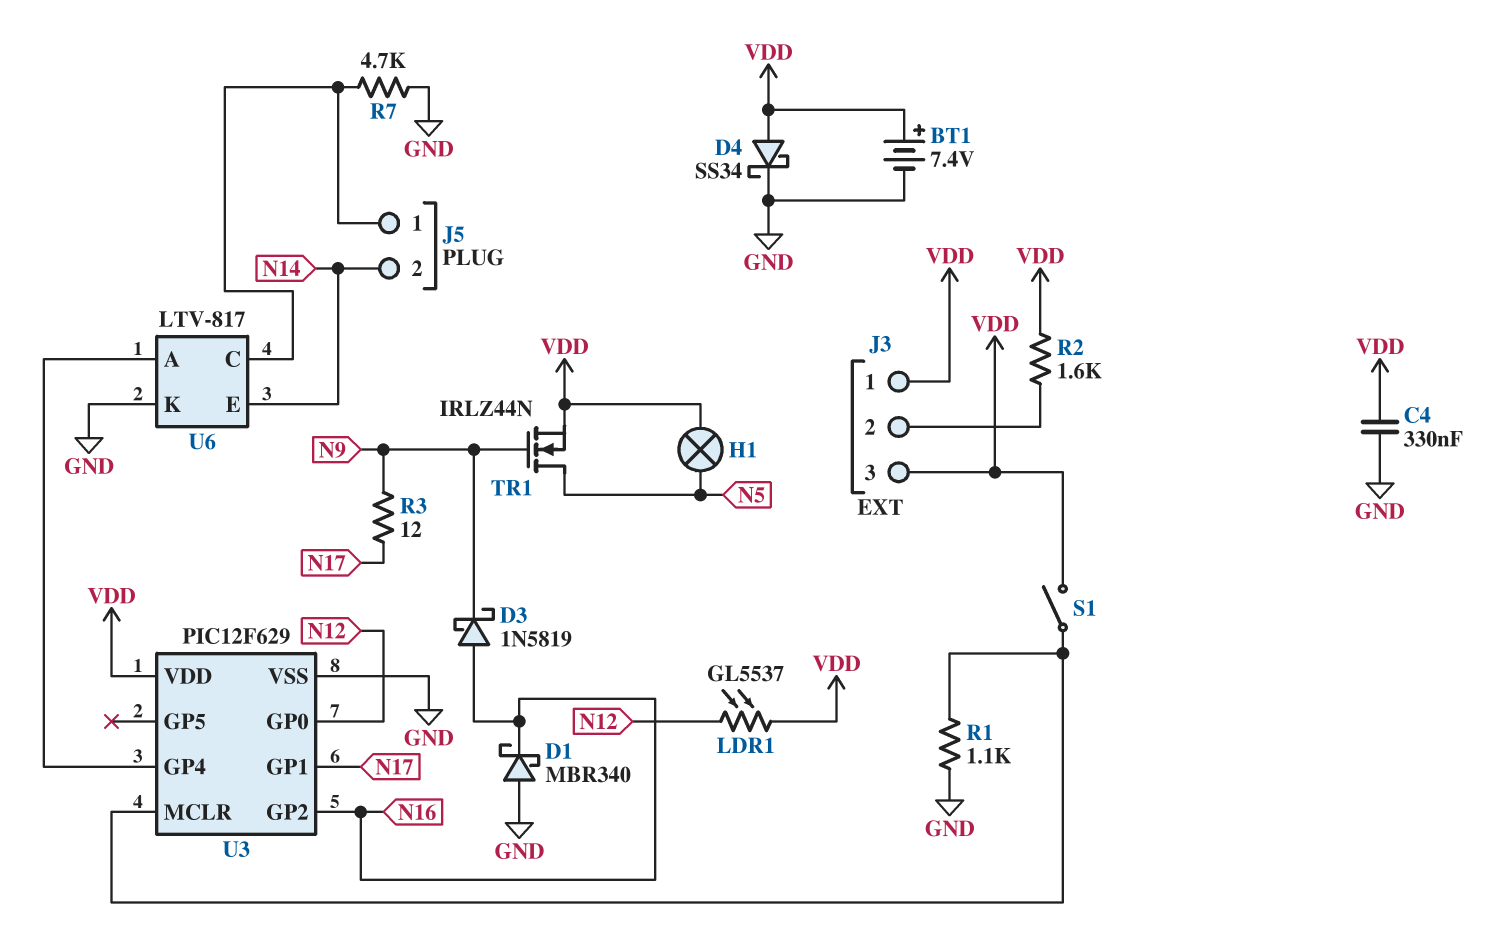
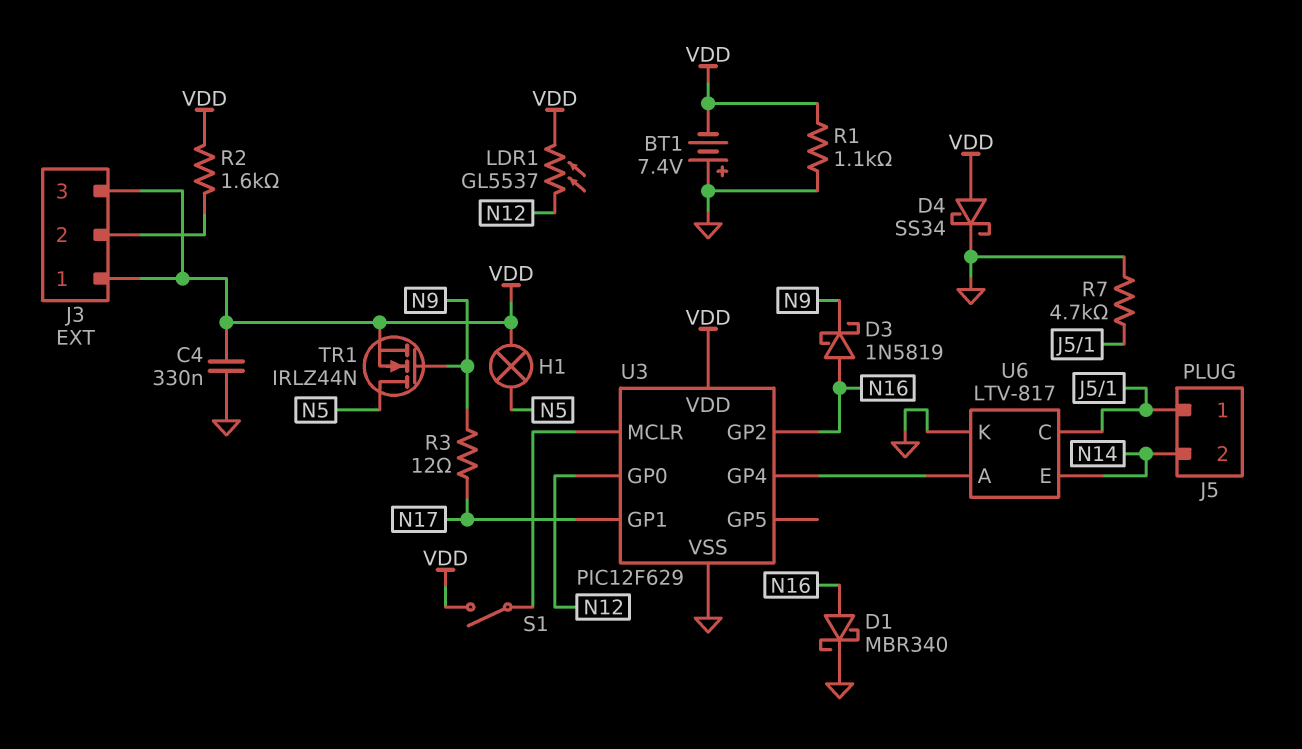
BT1: 7.4V (plus VDD, minus GND) -> 7.4V (plus GND, minus VDD)
D1: schottky MBR340 (A GND, K N16) -> schottky MBR340 (A N16, K GND)
R1: 1.1k (GND, U3/MCLR) -> 1.1k (GND, VDD)

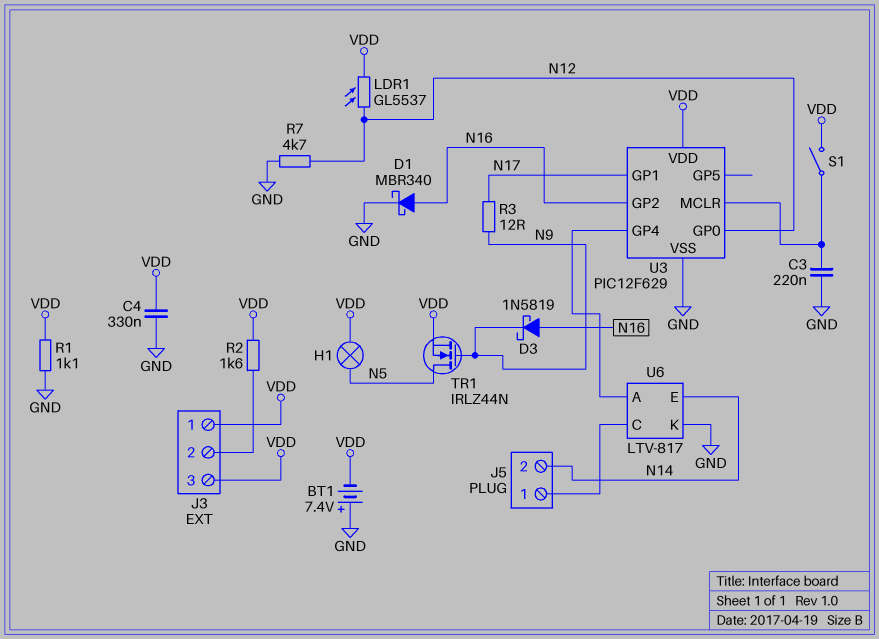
C3: none -> 220nF (GND, U3/MCLR)
D4: schottky SS34 (A VDD, K GND) -> none
R7: 4.7k (GND, J5/1) -> 4.7k (GND, N12)

